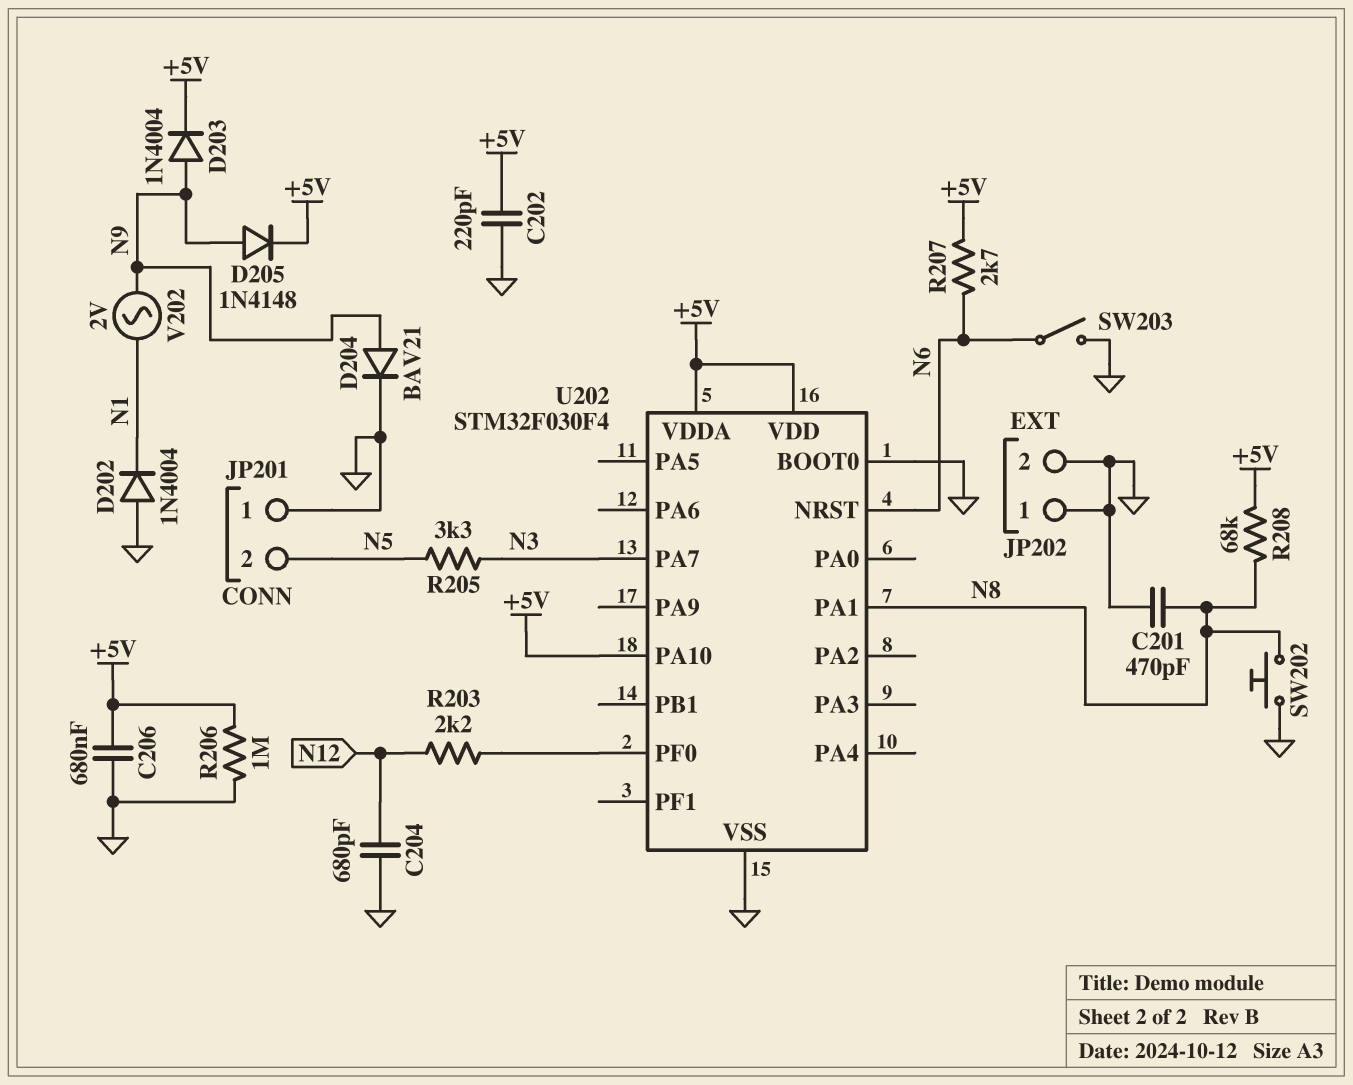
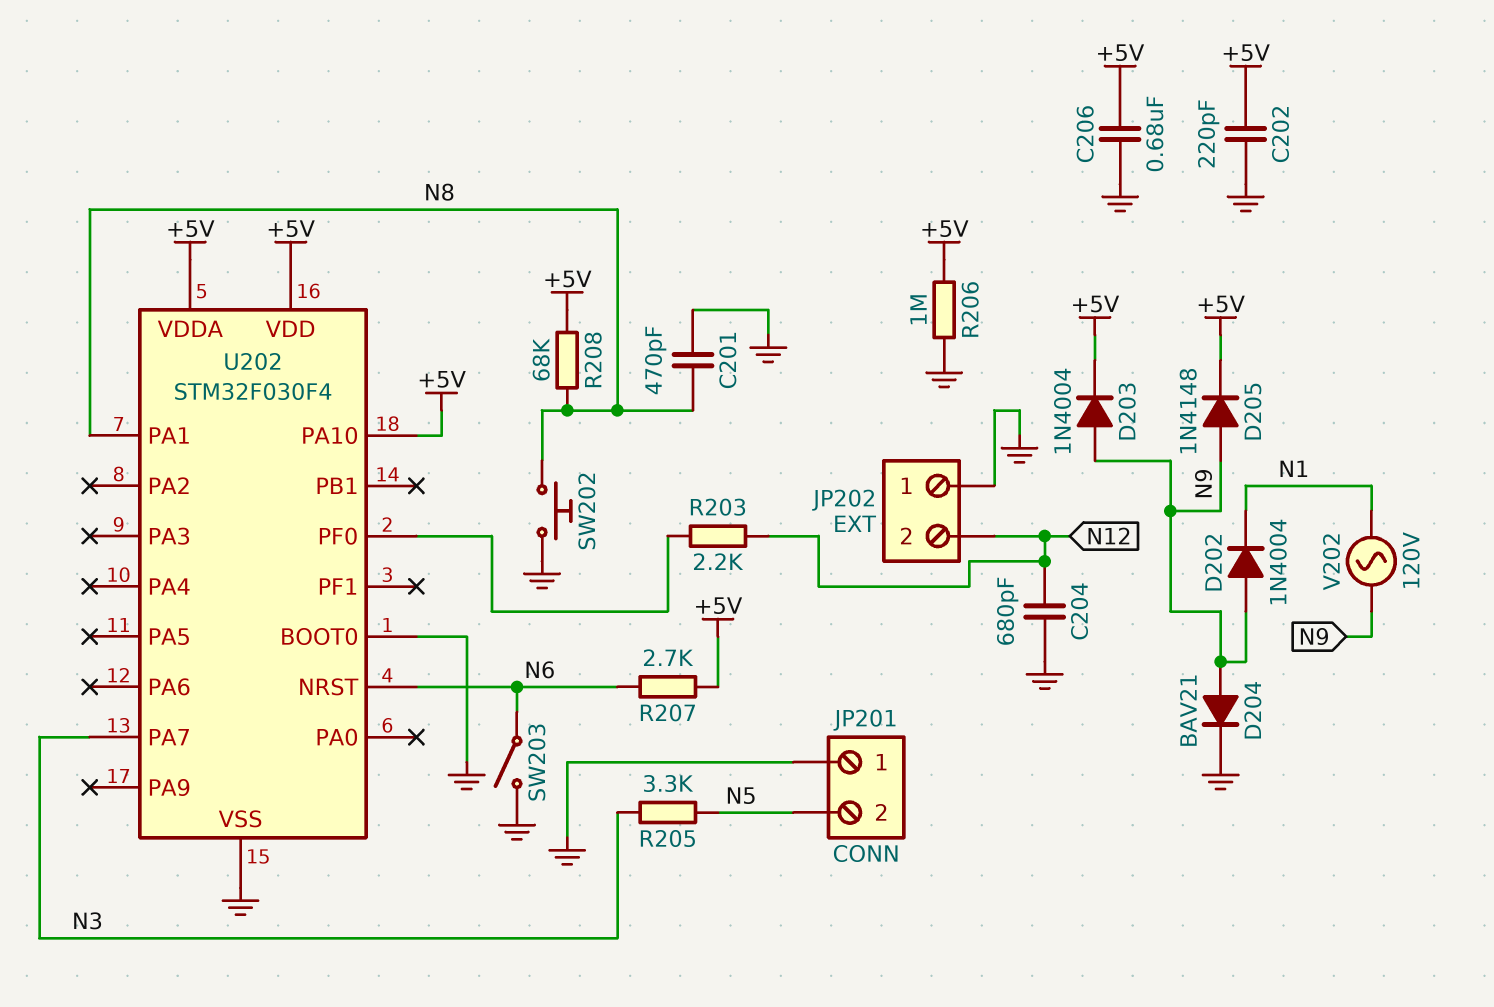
D202: diode 1N4004 (A GND, K N1) -> diode 1N4004 (A N9, K N1)
JP202 pin 2: GND -> N12
V202: AC 2V (N1, N9) -> AC 120V (N1, N9)

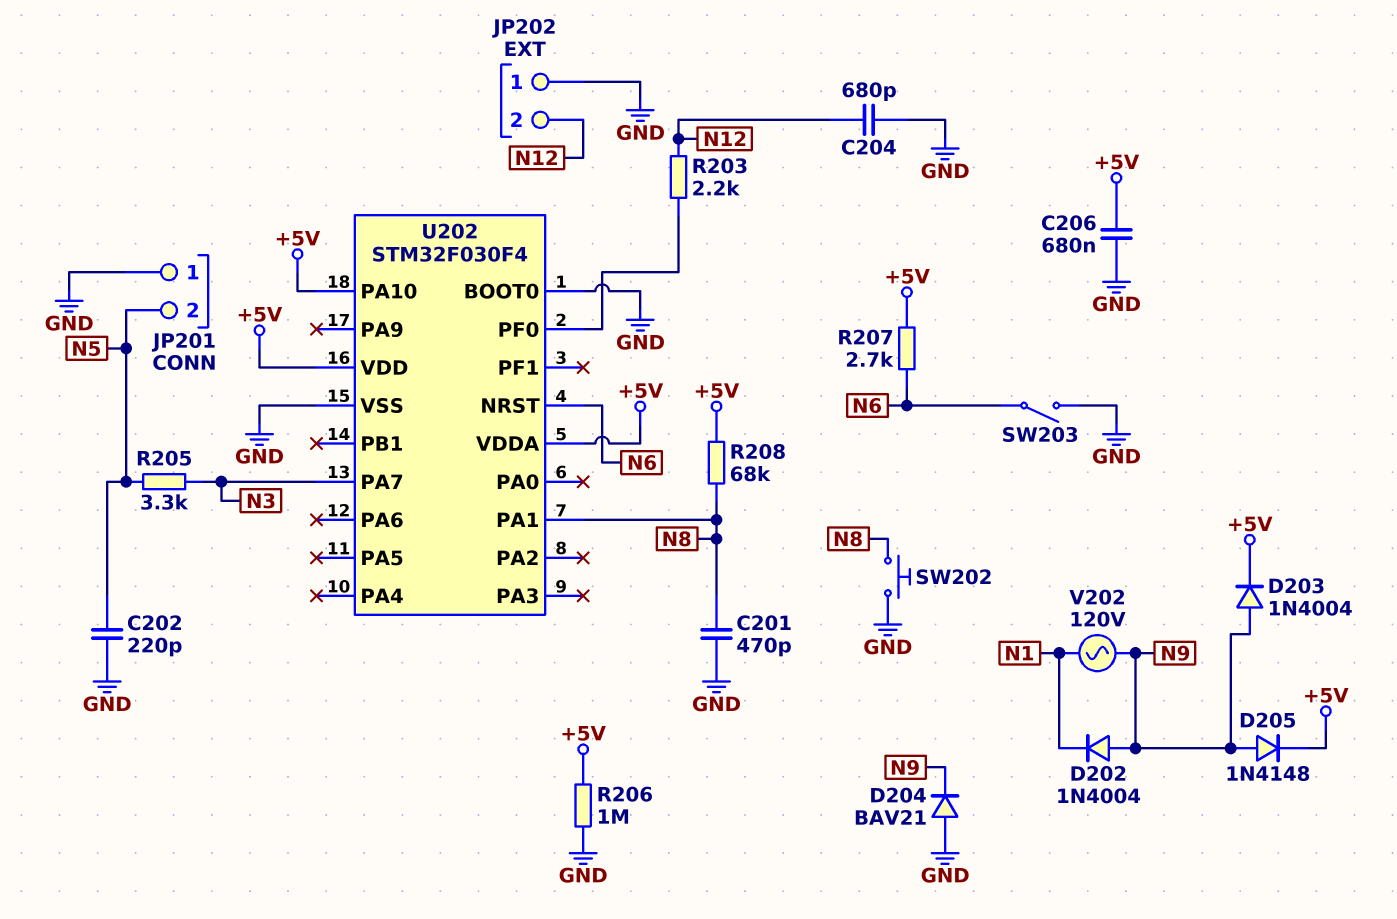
C202: 220pF (+5V, GND) -> 220pF (GND, N5)
D204: diode BAV21 (A N9, K GND) -> diode BAV21 (A GND, K N9)

